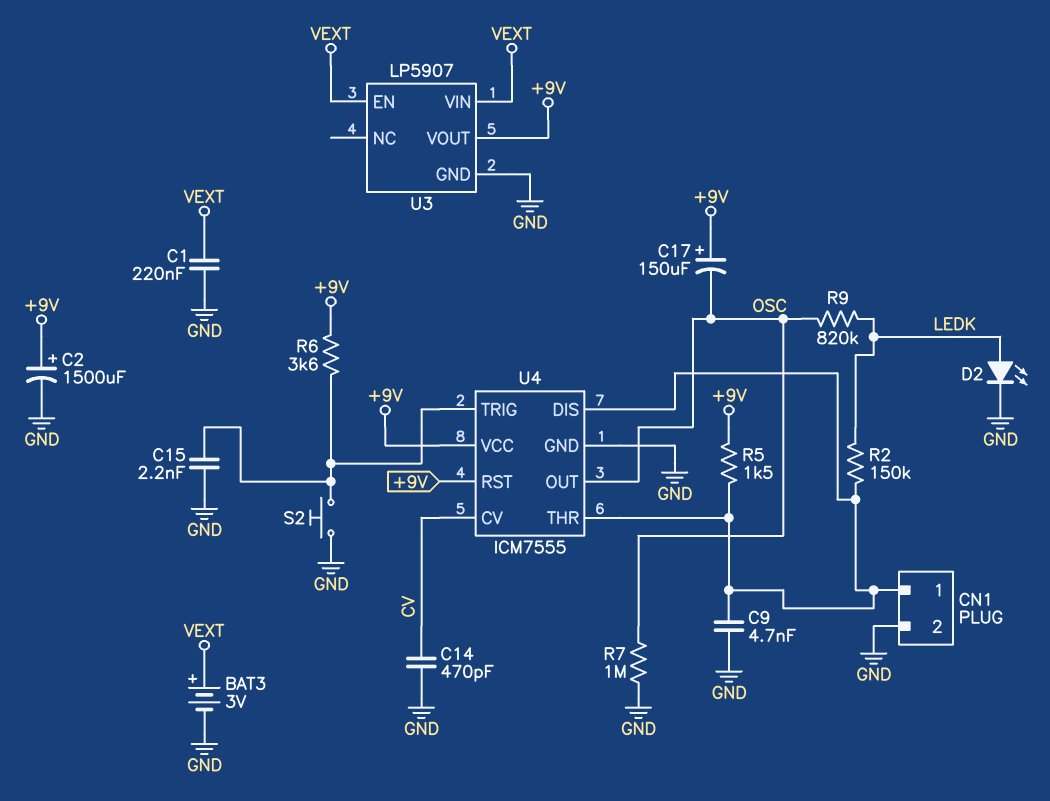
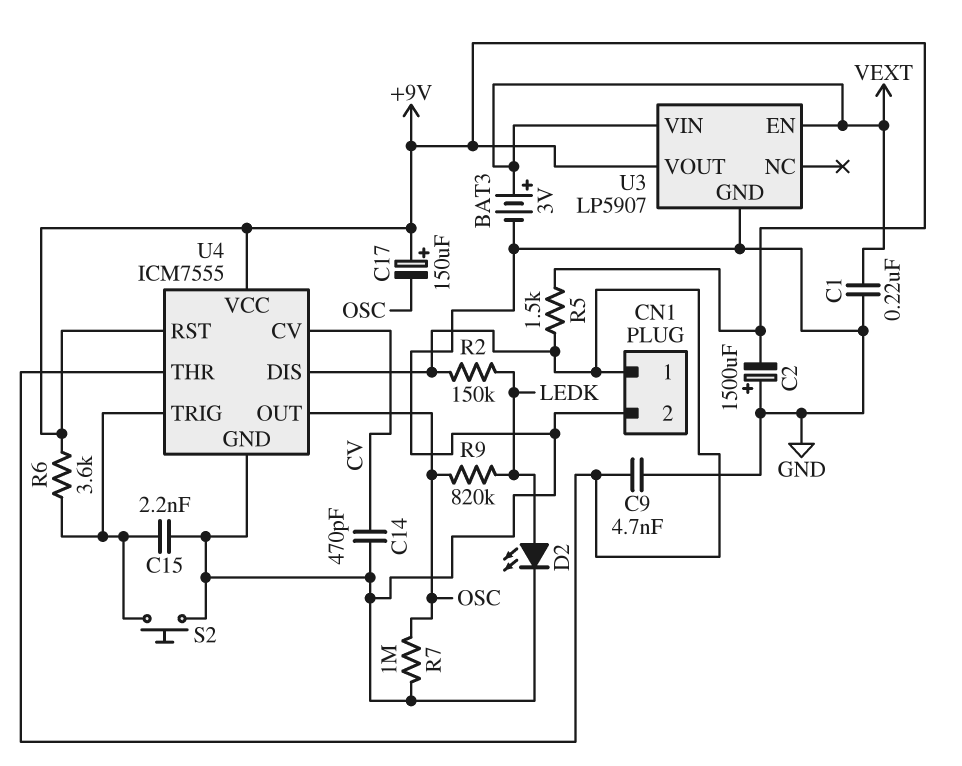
C2: 1500uF (plus +9V, minus GND) -> 1500uF (plus GND, minus +9V)

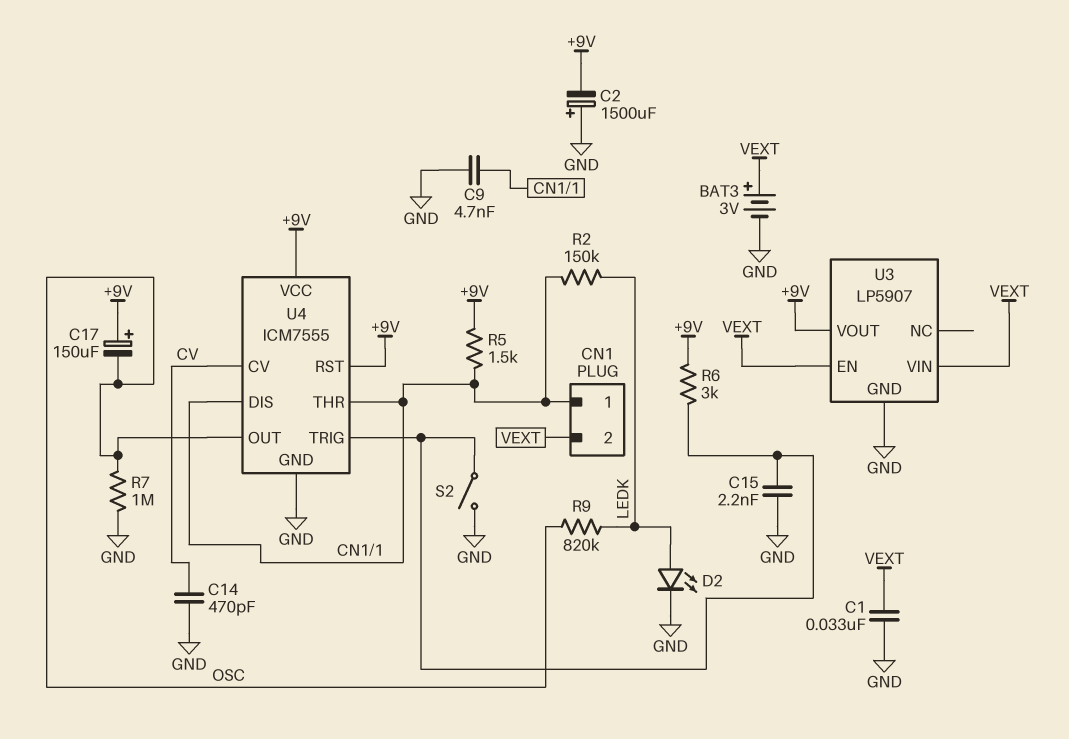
C1: 220nF (GND, VEXT) -> 33nF (GND, VEXT)
CN1 pin 2: GND -> VEXT
R6: 3.6k (+9V, U4/TRIG) -> 3k (+9V, U4/TRIG)
S2: button (GND, U4/TRIG) -> switch (GND, U4/TRIG)

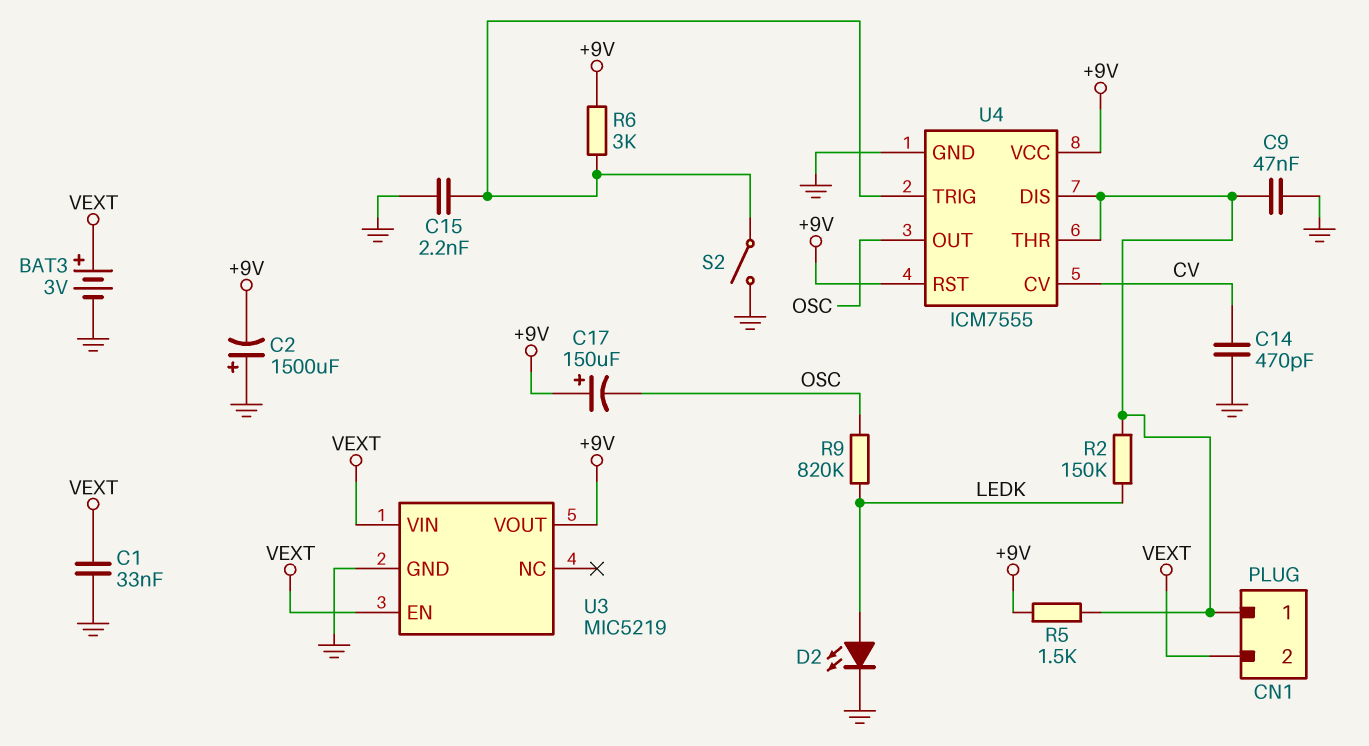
C9: 4.7nF (CN1/1, GND) -> 47nF (CN1/1, GND)
R7: 1M (GND, OSC) -> none
U3: LP5907 -> MIC5219

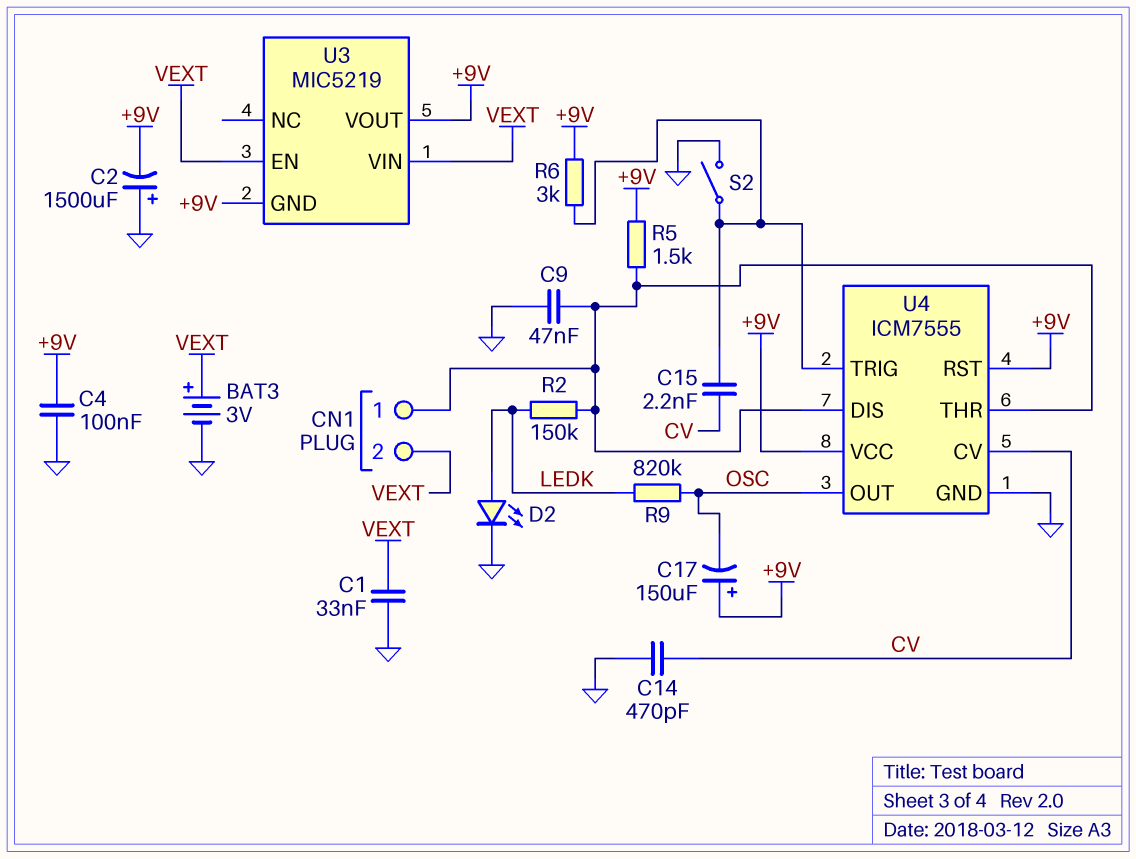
C4: none -> 100nF (+9V, GND)
C15: 2.2nF (GND, U4/TRIG) -> 2.2nF (CV, U4/TRIG)
U3 pin GND: GND -> +9V

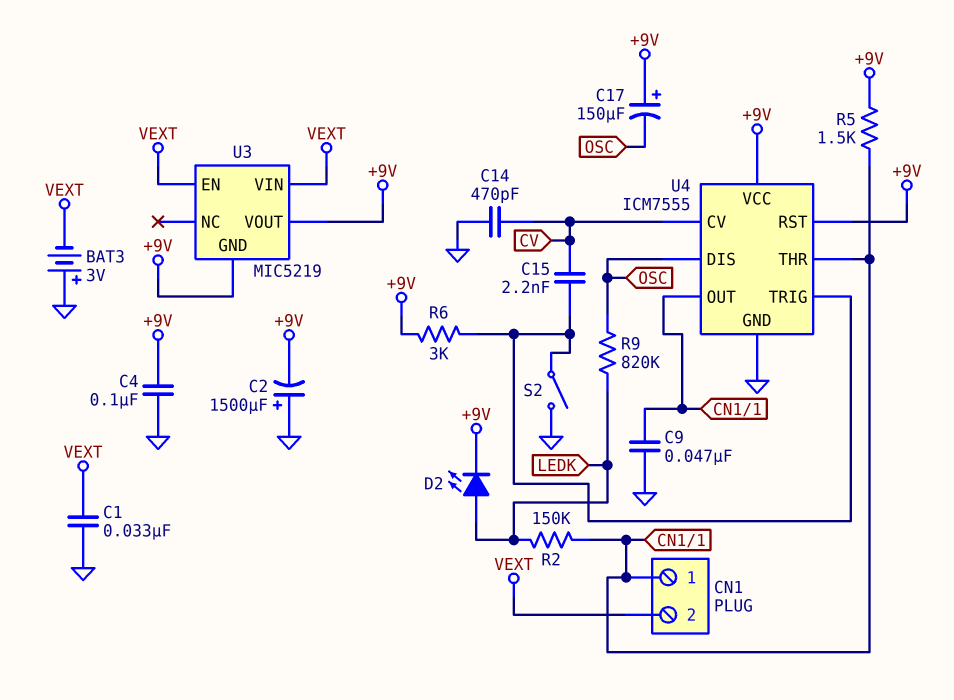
BAT3: 3V (plus VEXT, minus GND) -> 3V (plus GND, minus VEXT)
D2: LED (A LEDK, K GND) -> LED (A LEDK, K +9V)
U4 pin DIS: CN1/1 -> OSC
U4 pin OUT: OSC -> CN1/1

